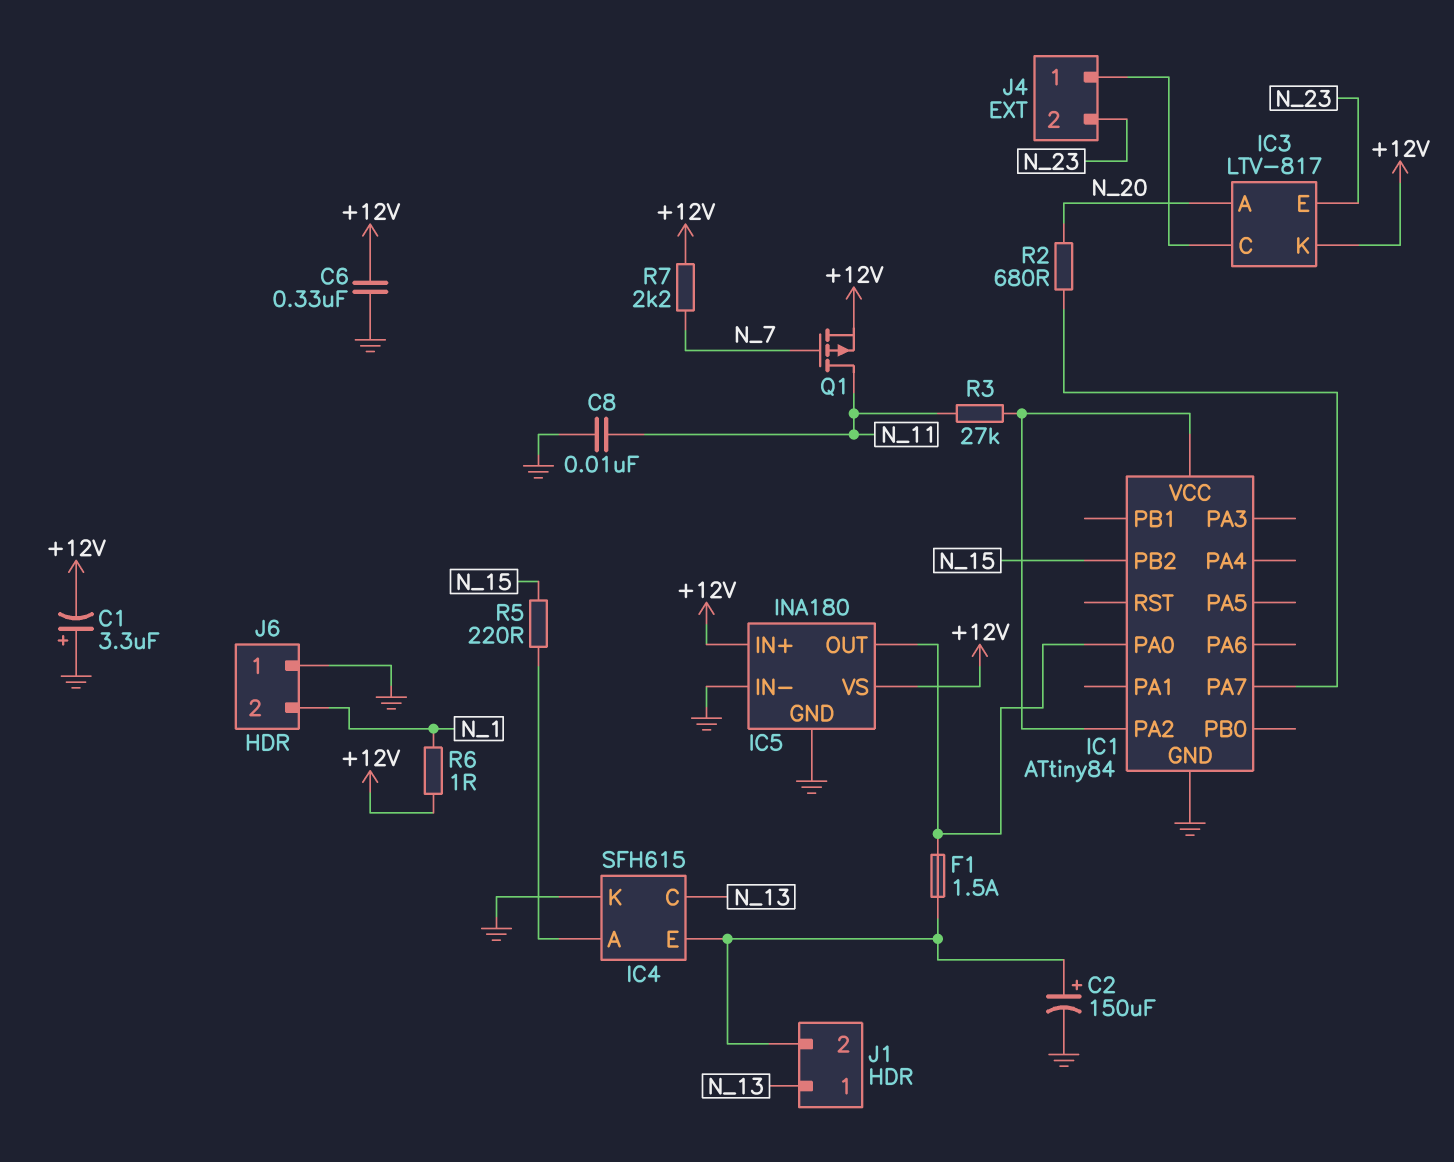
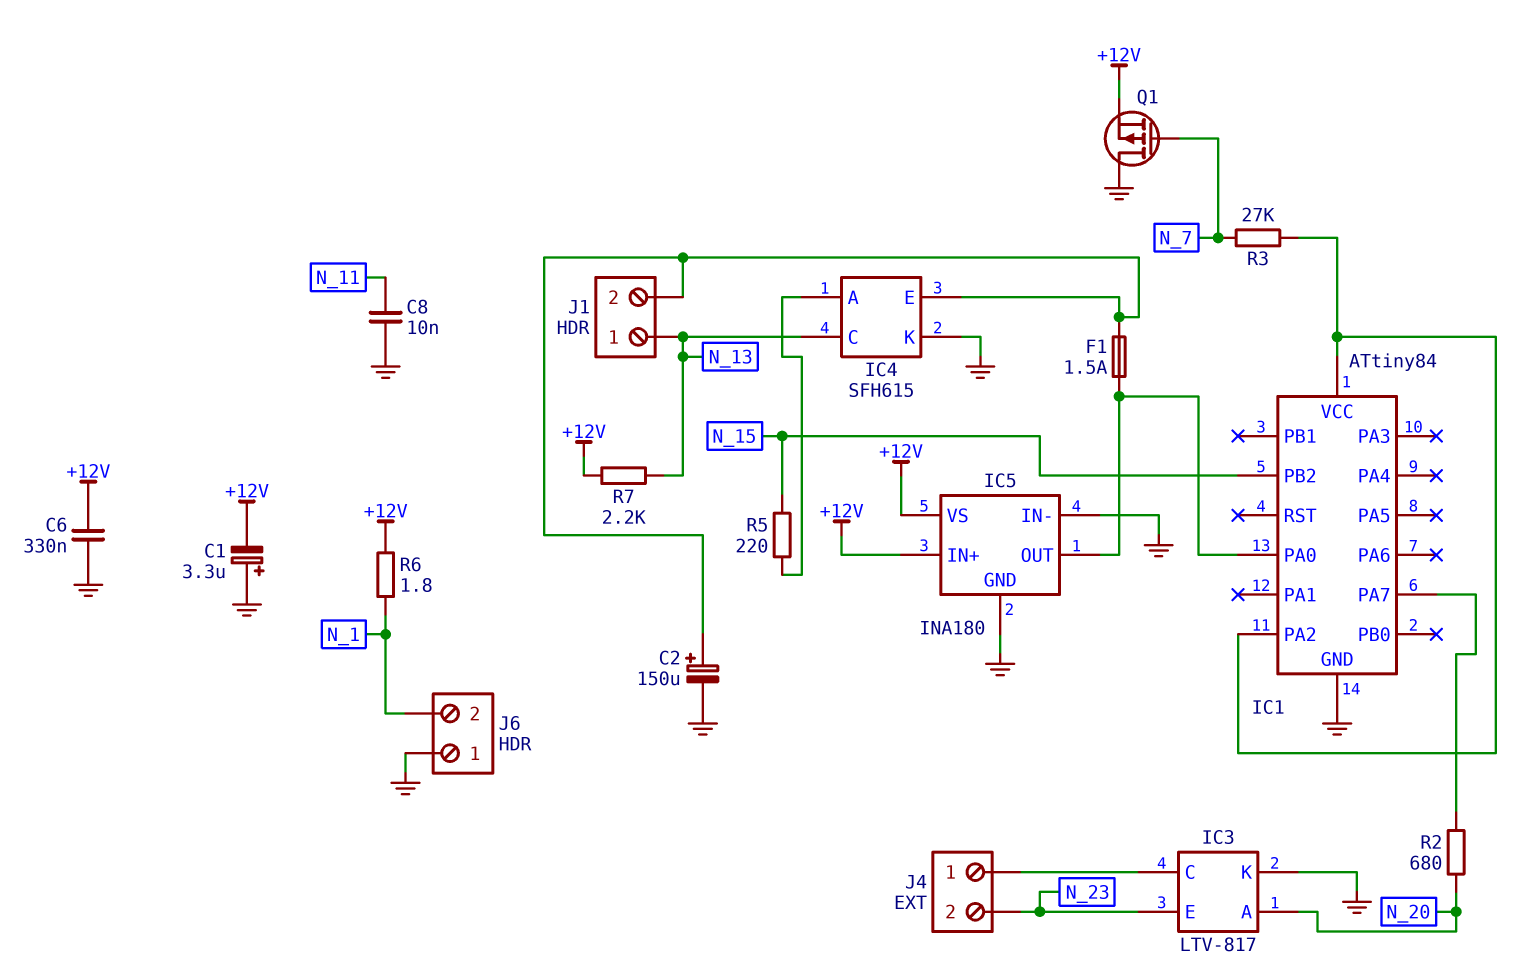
IC3 pin K: +12V -> GND
Q1: PMOS (G N_7, D N_11, S +12V) -> PMOS (G N_7, D GND, S +12V)
R3: 27k (IC1/PA2, N_11) -> 27k (IC1/PA2, N_7)
R6: 1 (+12V, N_1) -> 1.8 (+12V, N_1)
R7: 2.2k (+12V, N_7) -> 2.2k (+12V, N_13)

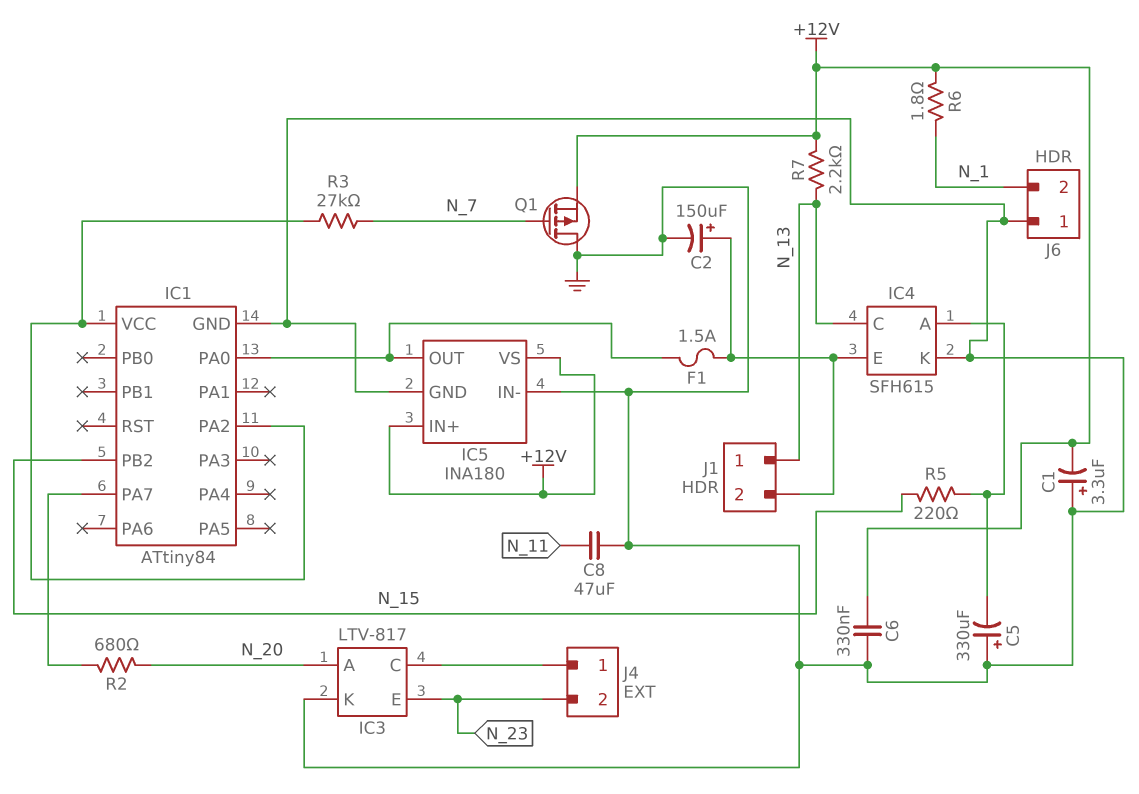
C5: none -> 330uF (plus GND, minus IC4/A)
C8: 10nF (GND, N_11) -> 47uF (GND, N_11)

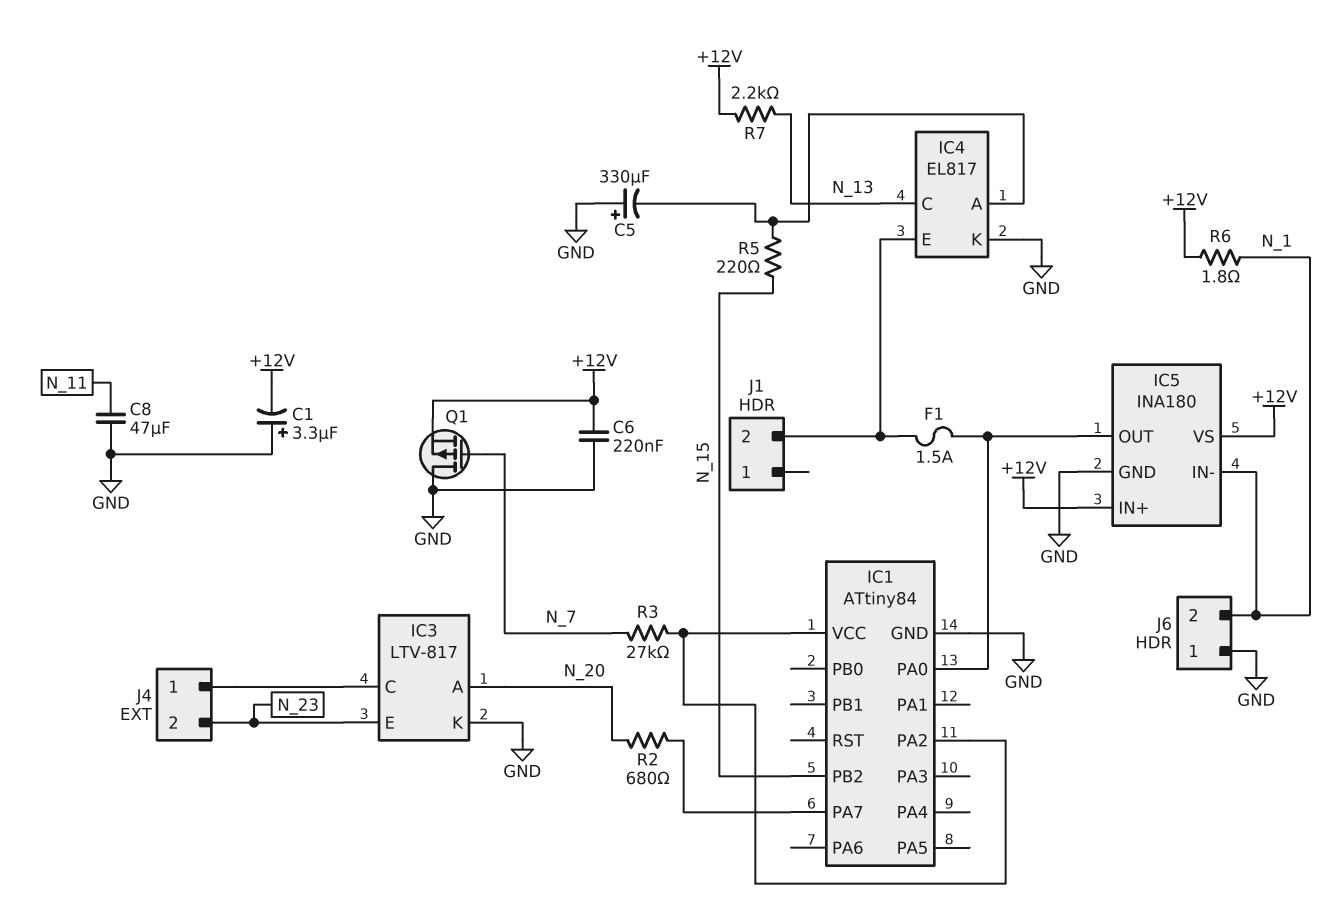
C2: 150uF (plus IC4/E, minus GND) -> none
C6: 330nF (+12V, GND) -> 220nF (+12V, GND)
IC4: SFH615 -> EL817
IC5 pin IN-: GND -> N_1
J1 pin 1: N_13 -> none

